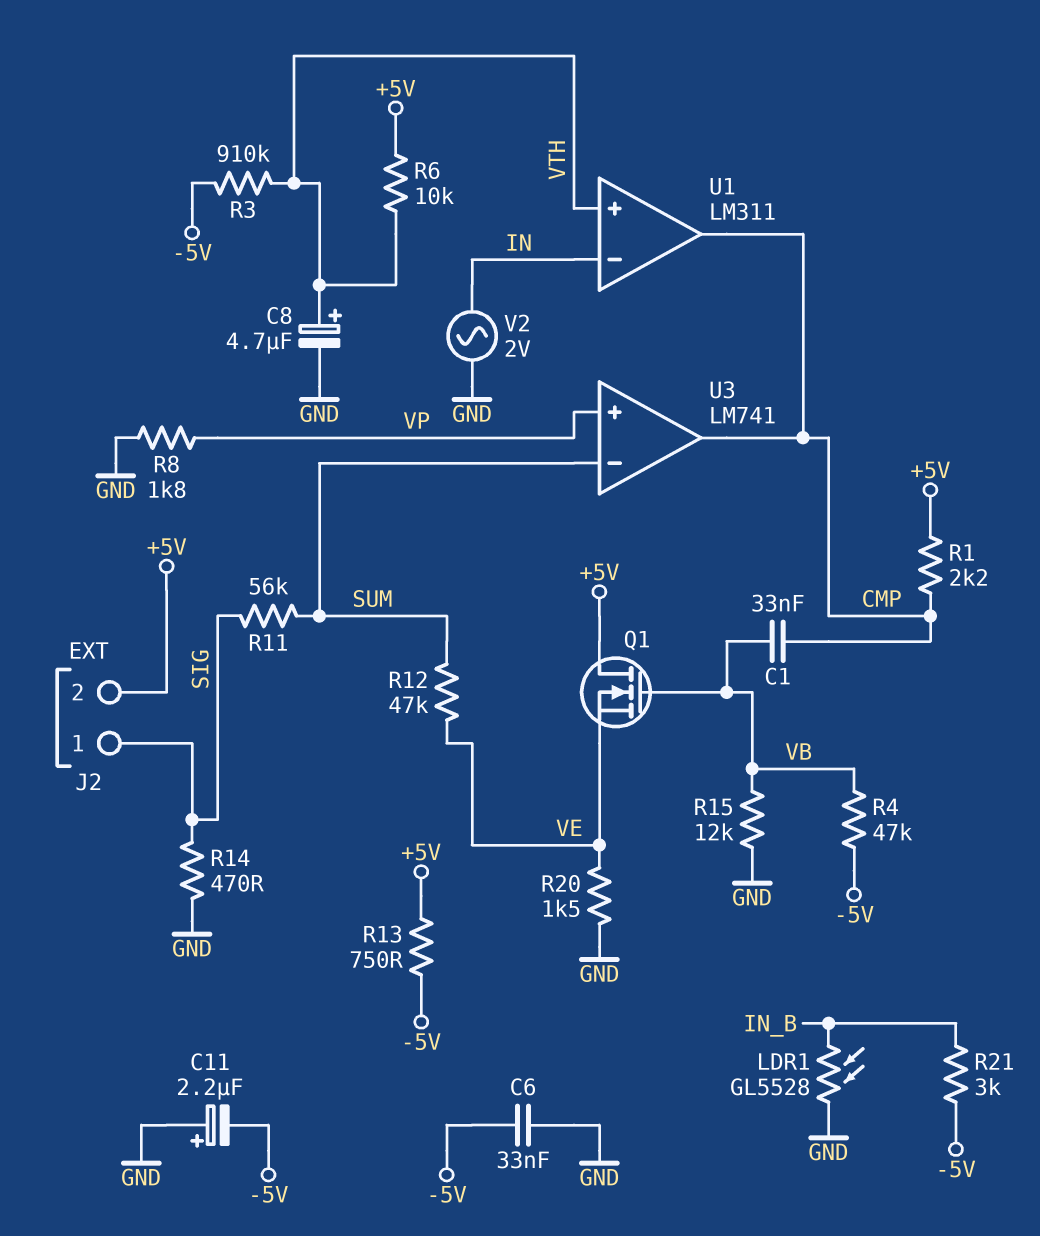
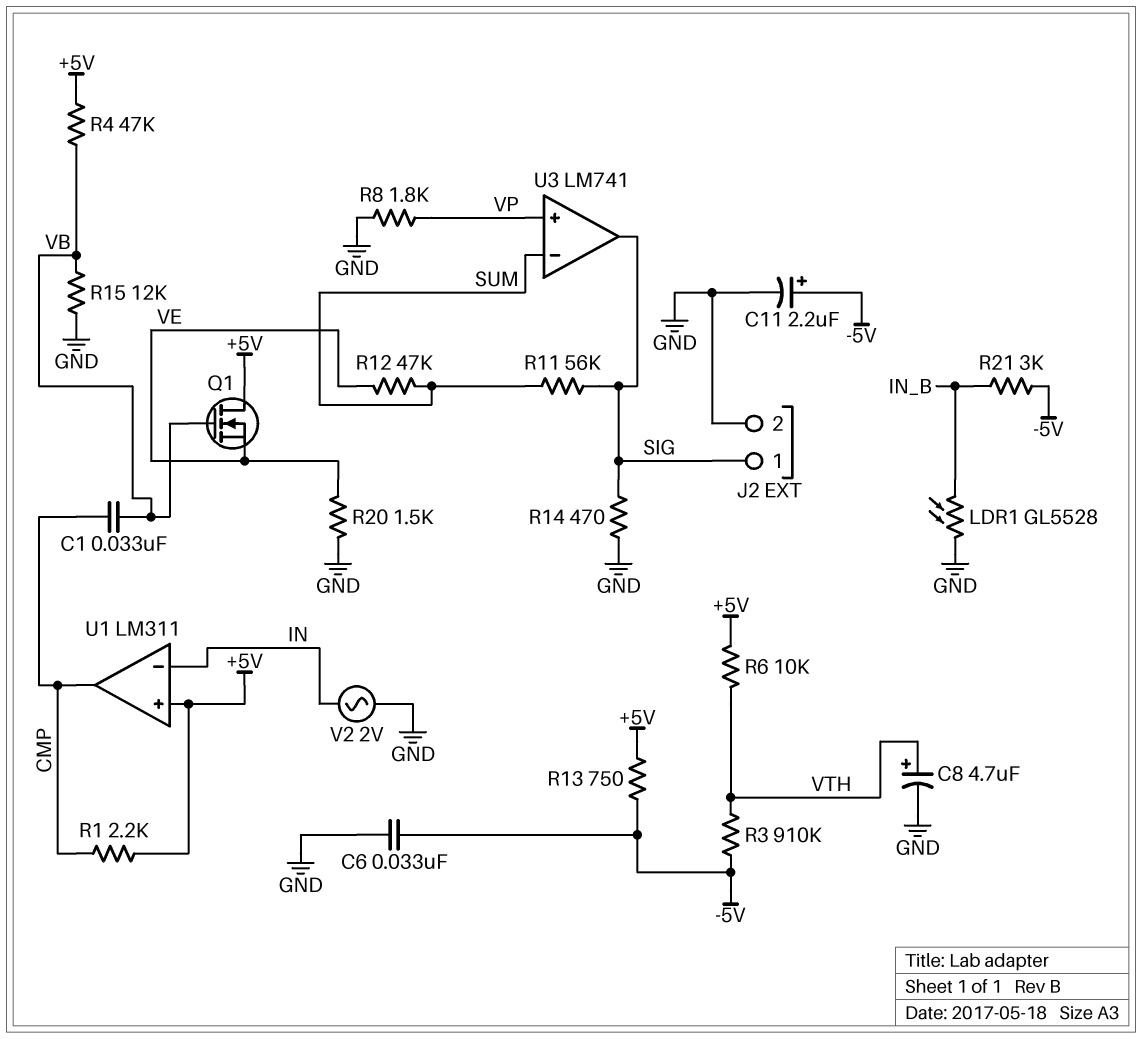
C11: 2.2uF (plus GND, minus -5V) -> 2.2uF (plus -5V, minus GND)
J2 pin 2: +5V -> GND
R4: 47k (-5V, VB) -> 47k (+5V, VB)
U1 pin in+: VTH -> +5V
U3 pin out: CMP -> SIG

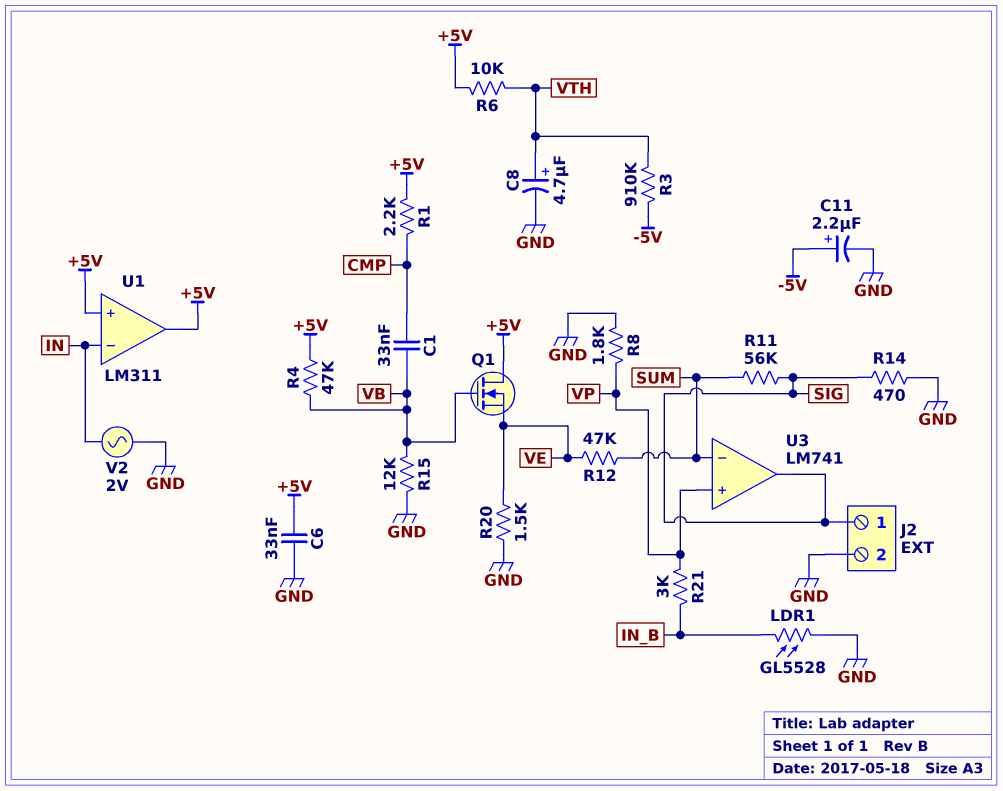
C6: 33nF (-5V, GND) -> 33nF (+5V, GND)
R13: 750 (+5V, -5V) -> none
R21: 3k (-5V, IN_B) -> 3k (IN_B, VP)
U1 pin out: CMP -> +5V

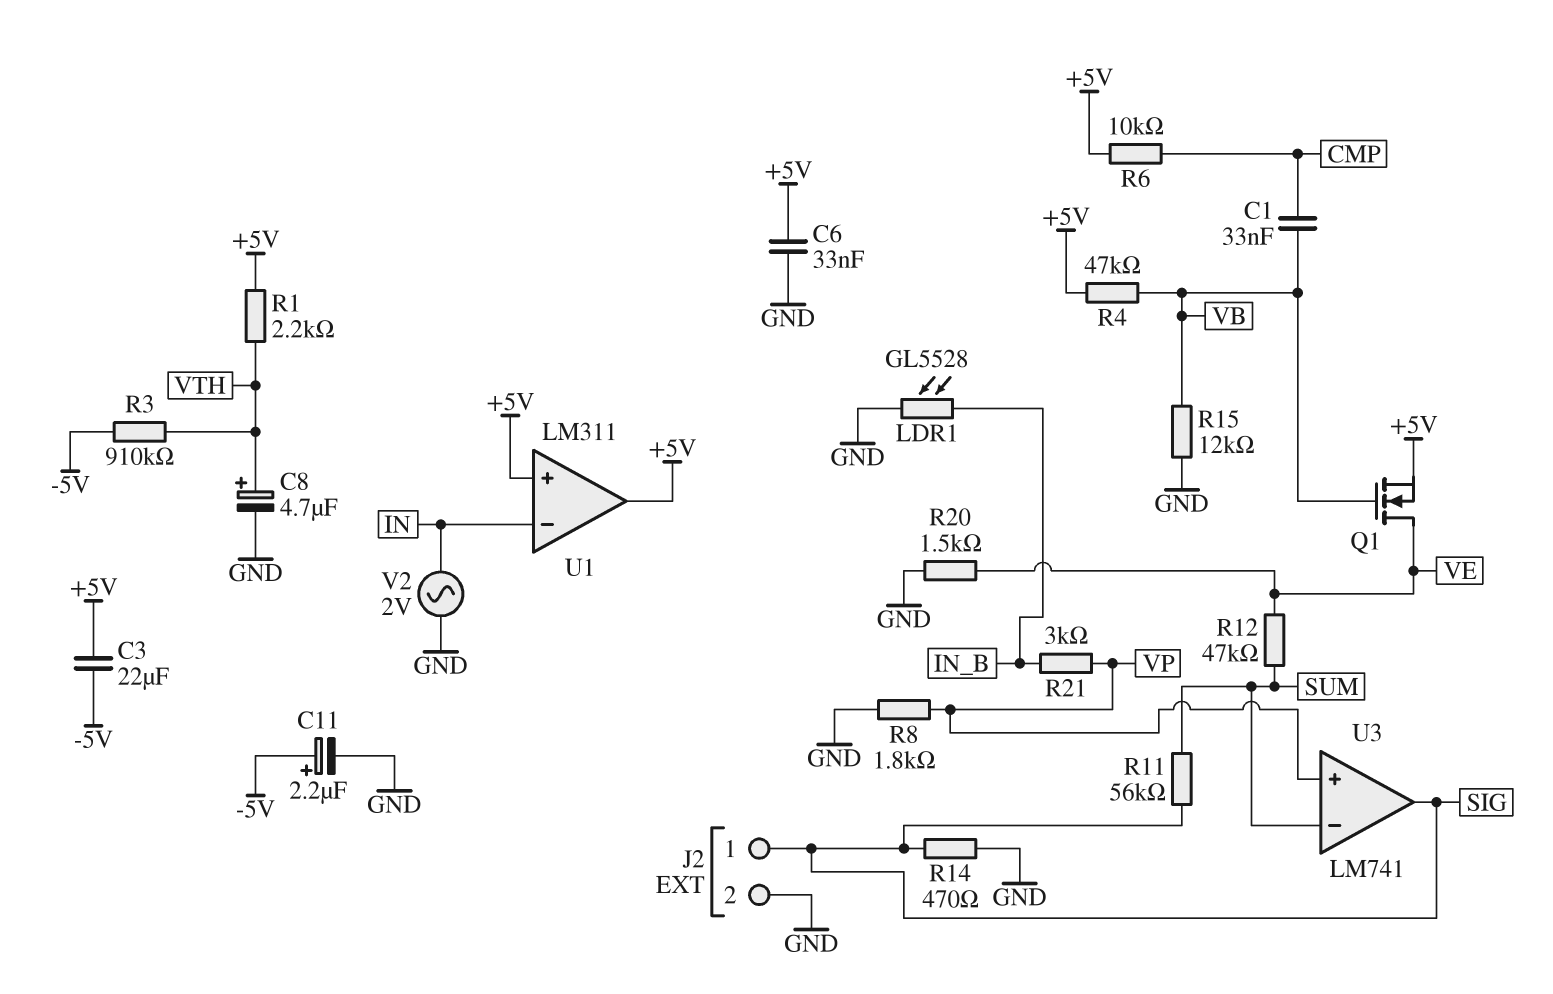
C3: none -> 22uF (+5V, -5V)
Q1: NMOS (G VB, D +5V, S VE) -> NMOS (G VB, D VE, S +5V)
R1: 2.2k (+5V, CMP) -> 2.2k (+5V, VTH)
R6: 10k (+5V, VTH) -> 10k (+5V, CMP)

